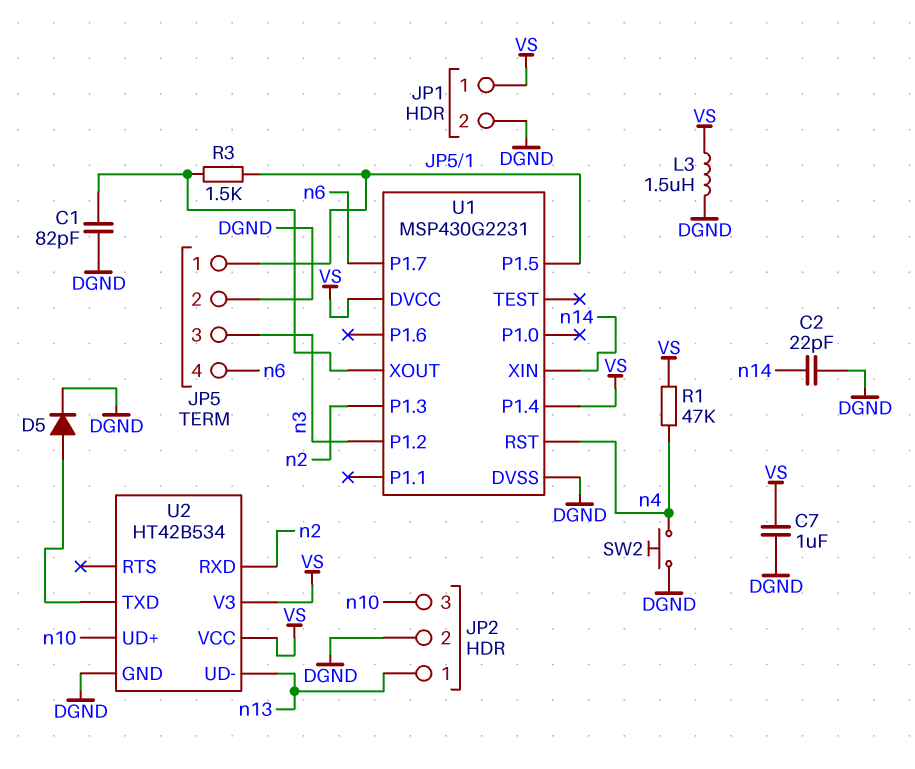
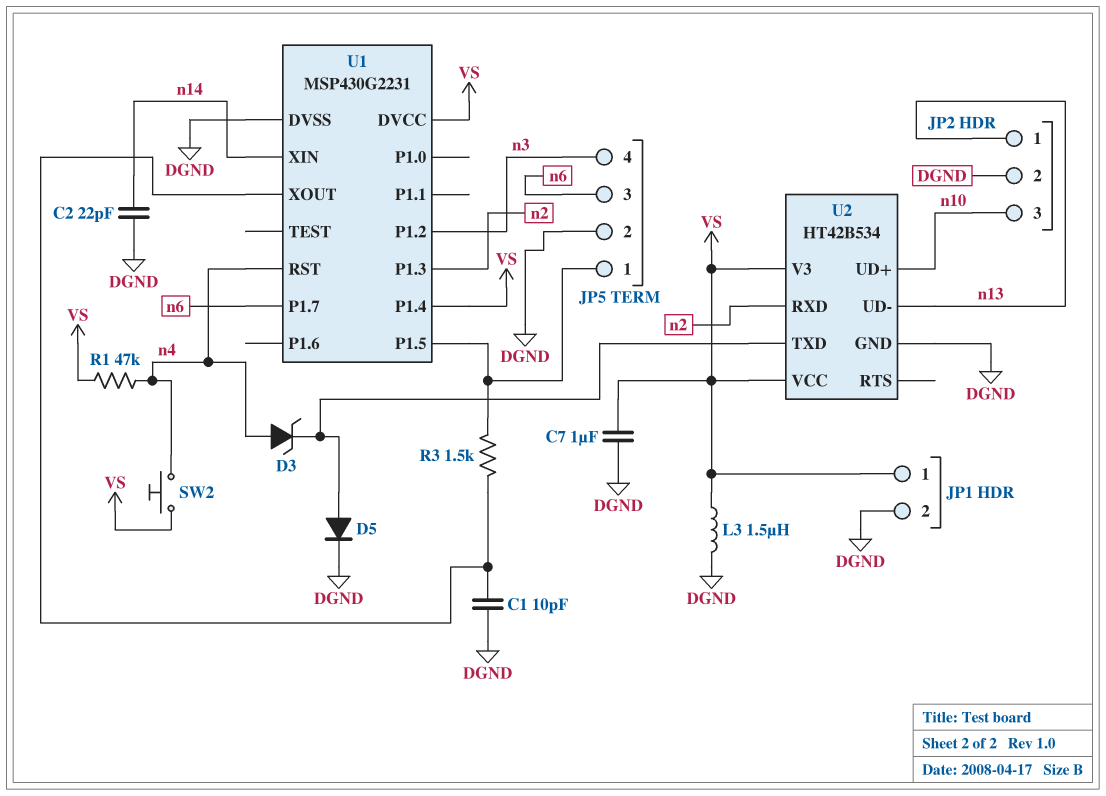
C1: 82pF (DGND, U1/XOUT) -> 10pF (DGND, U1/XOUT)
D3: none -> zener (A n4, K U2/TXD)
JP5 pin 3: n3 -> n6
JP5 pin 4: n6 -> n3
SW2: button (DGND, n4) -> button (VS, n4)

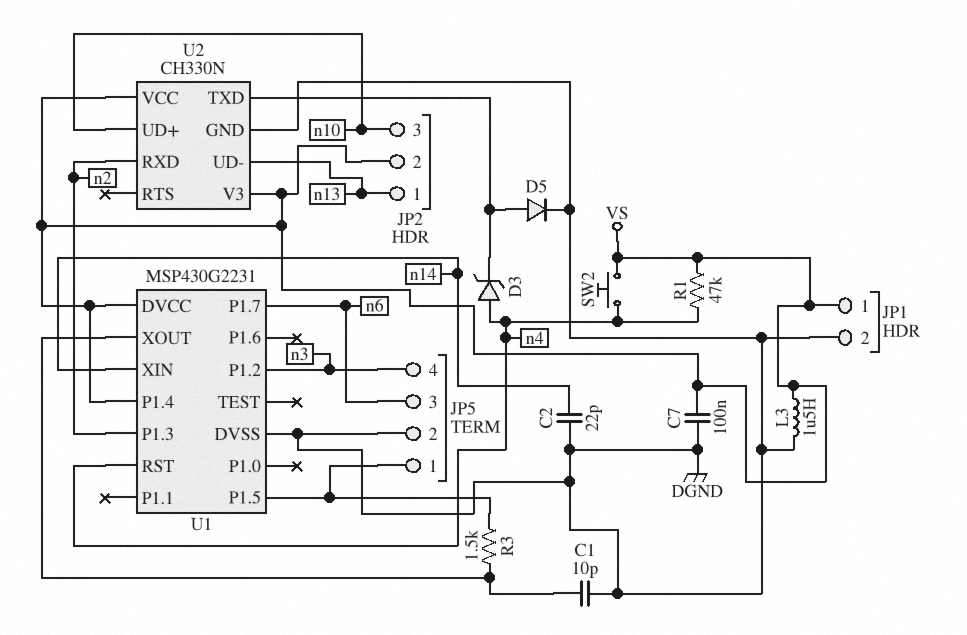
C7: 1uF (DGND, VS) -> 100nF (DGND, VS)
JP2 pin 2: DGND -> VS
U2: HT42B534 -> CH330N

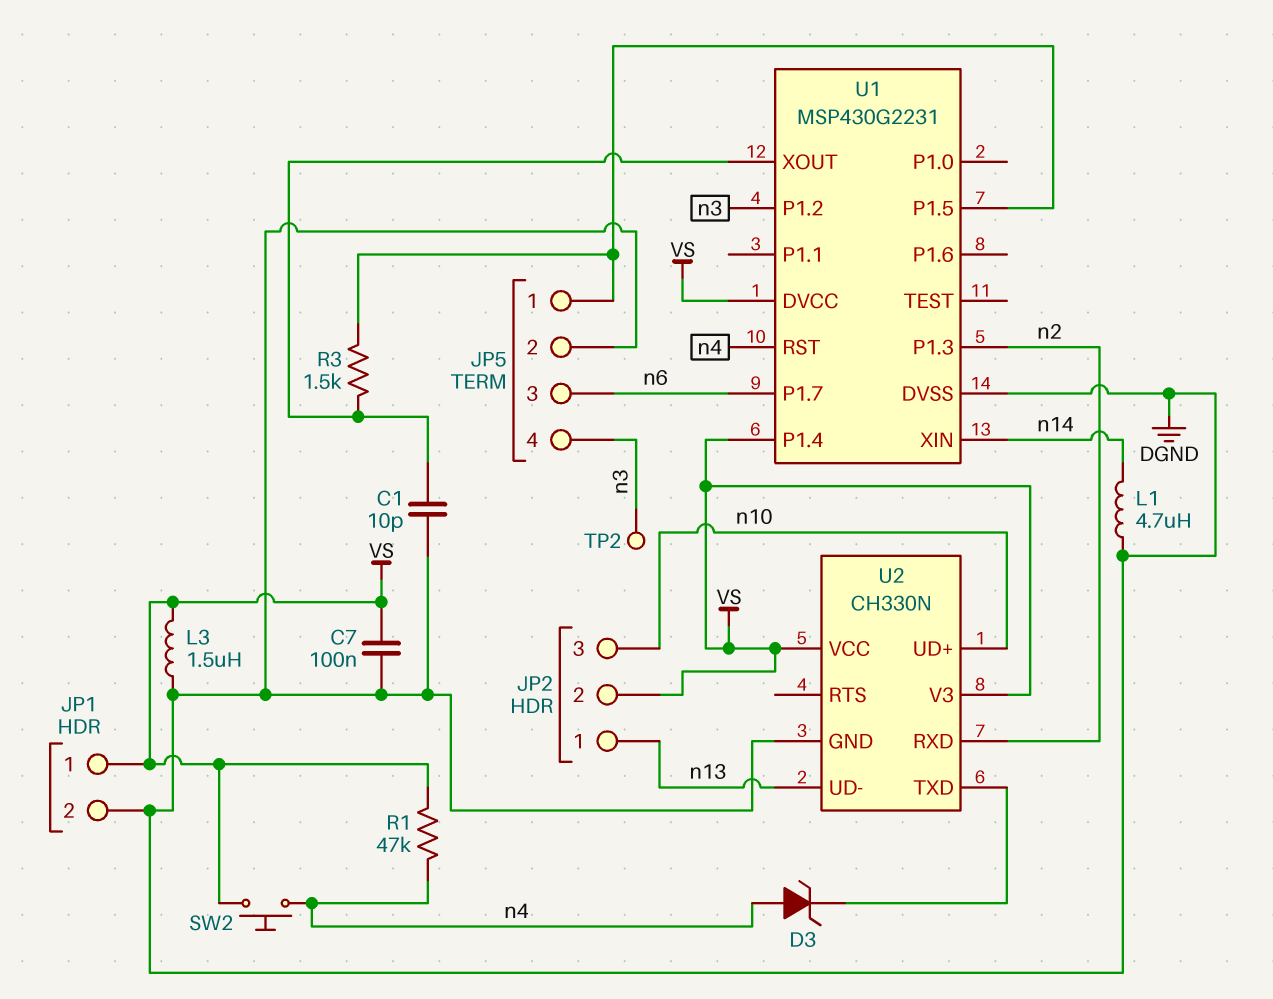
C2: 22pF (DGND, n14) -> none
D5: diode (A U2/TXD, K DGND) -> none
L1: none -> 4.7uH (DGND, n14)
TP2: none -> test point (n3)

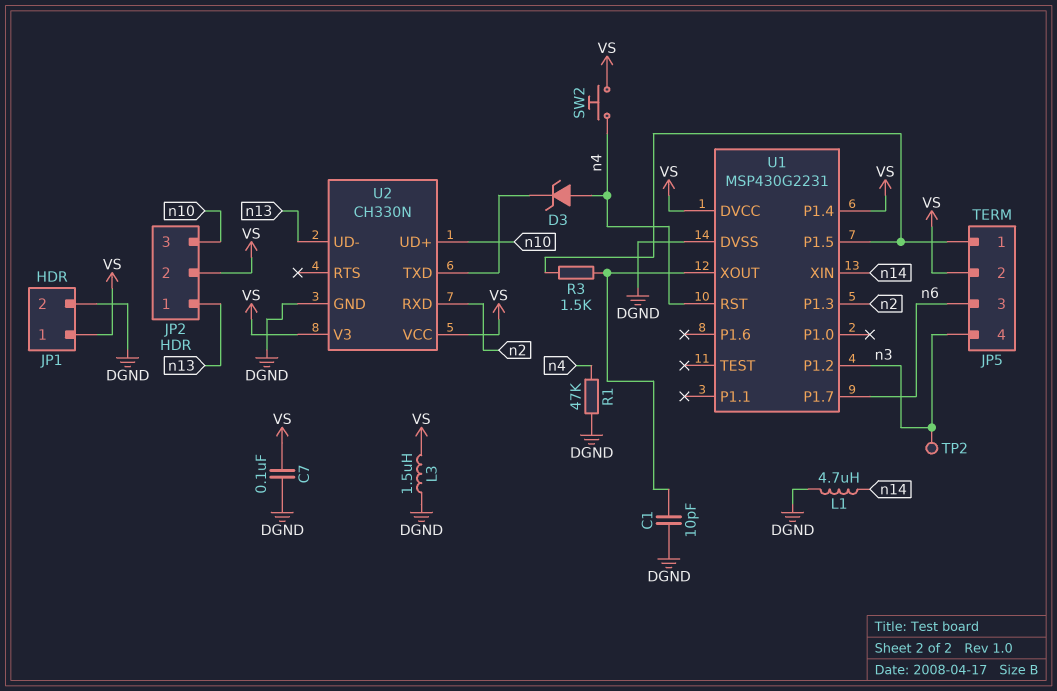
JP5 pin 2: DGND -> VS
R1: 47k (VS, n4) -> 47k (DGND, n4)

